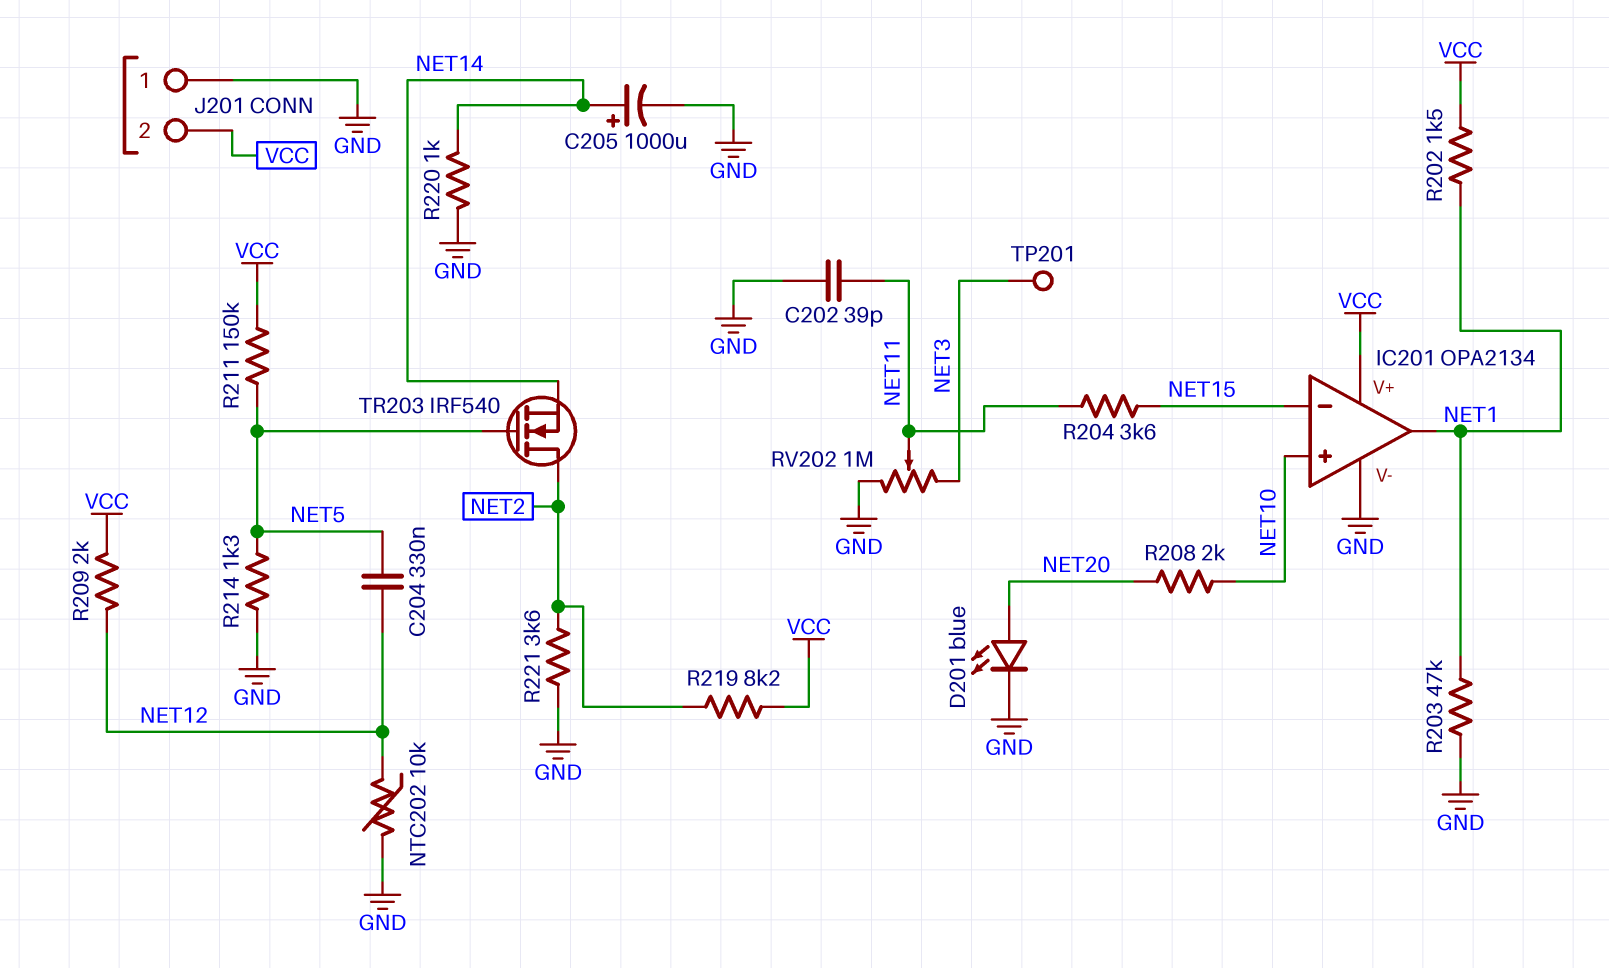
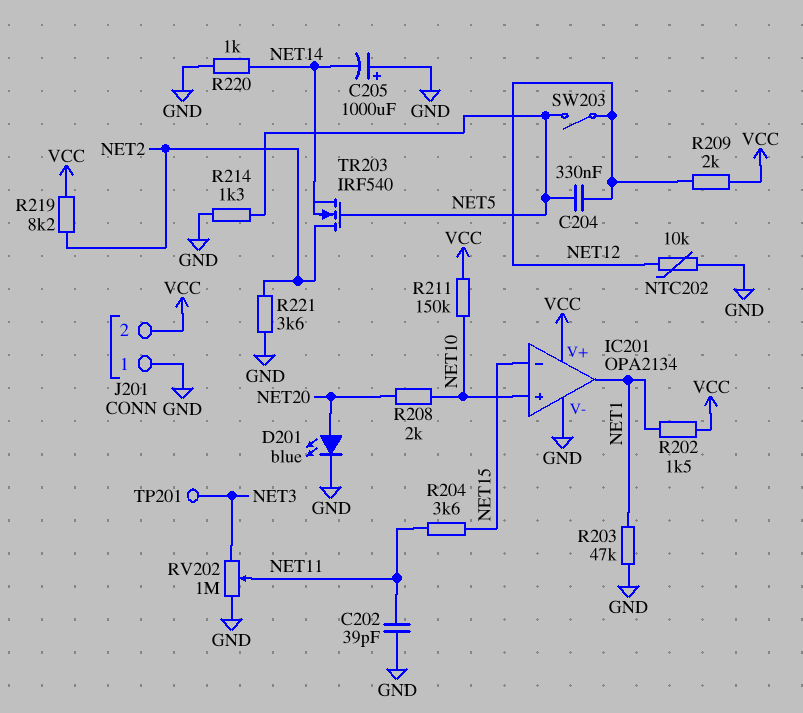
C205: 1000uF (plus NET14, minus GND) -> 1000uF (plus GND, minus NET14)
R211: 150k (NET5, VCC) -> 150k (NET10, VCC)
SW203: none -> switch (NET5, NET12)

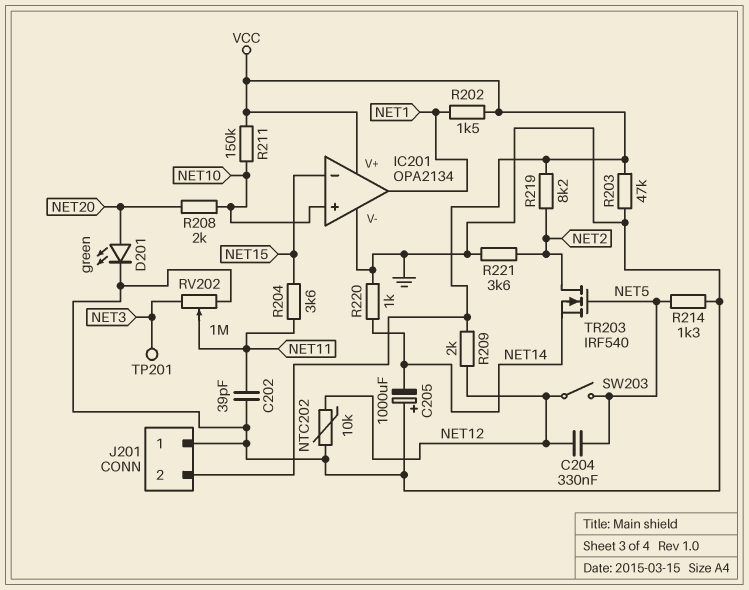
D201: LED blue (A NET20, K GND) -> LED green (A NET20, K GND)
R203: 47k (GND, NET1) -> 47k (GND, VCC)

